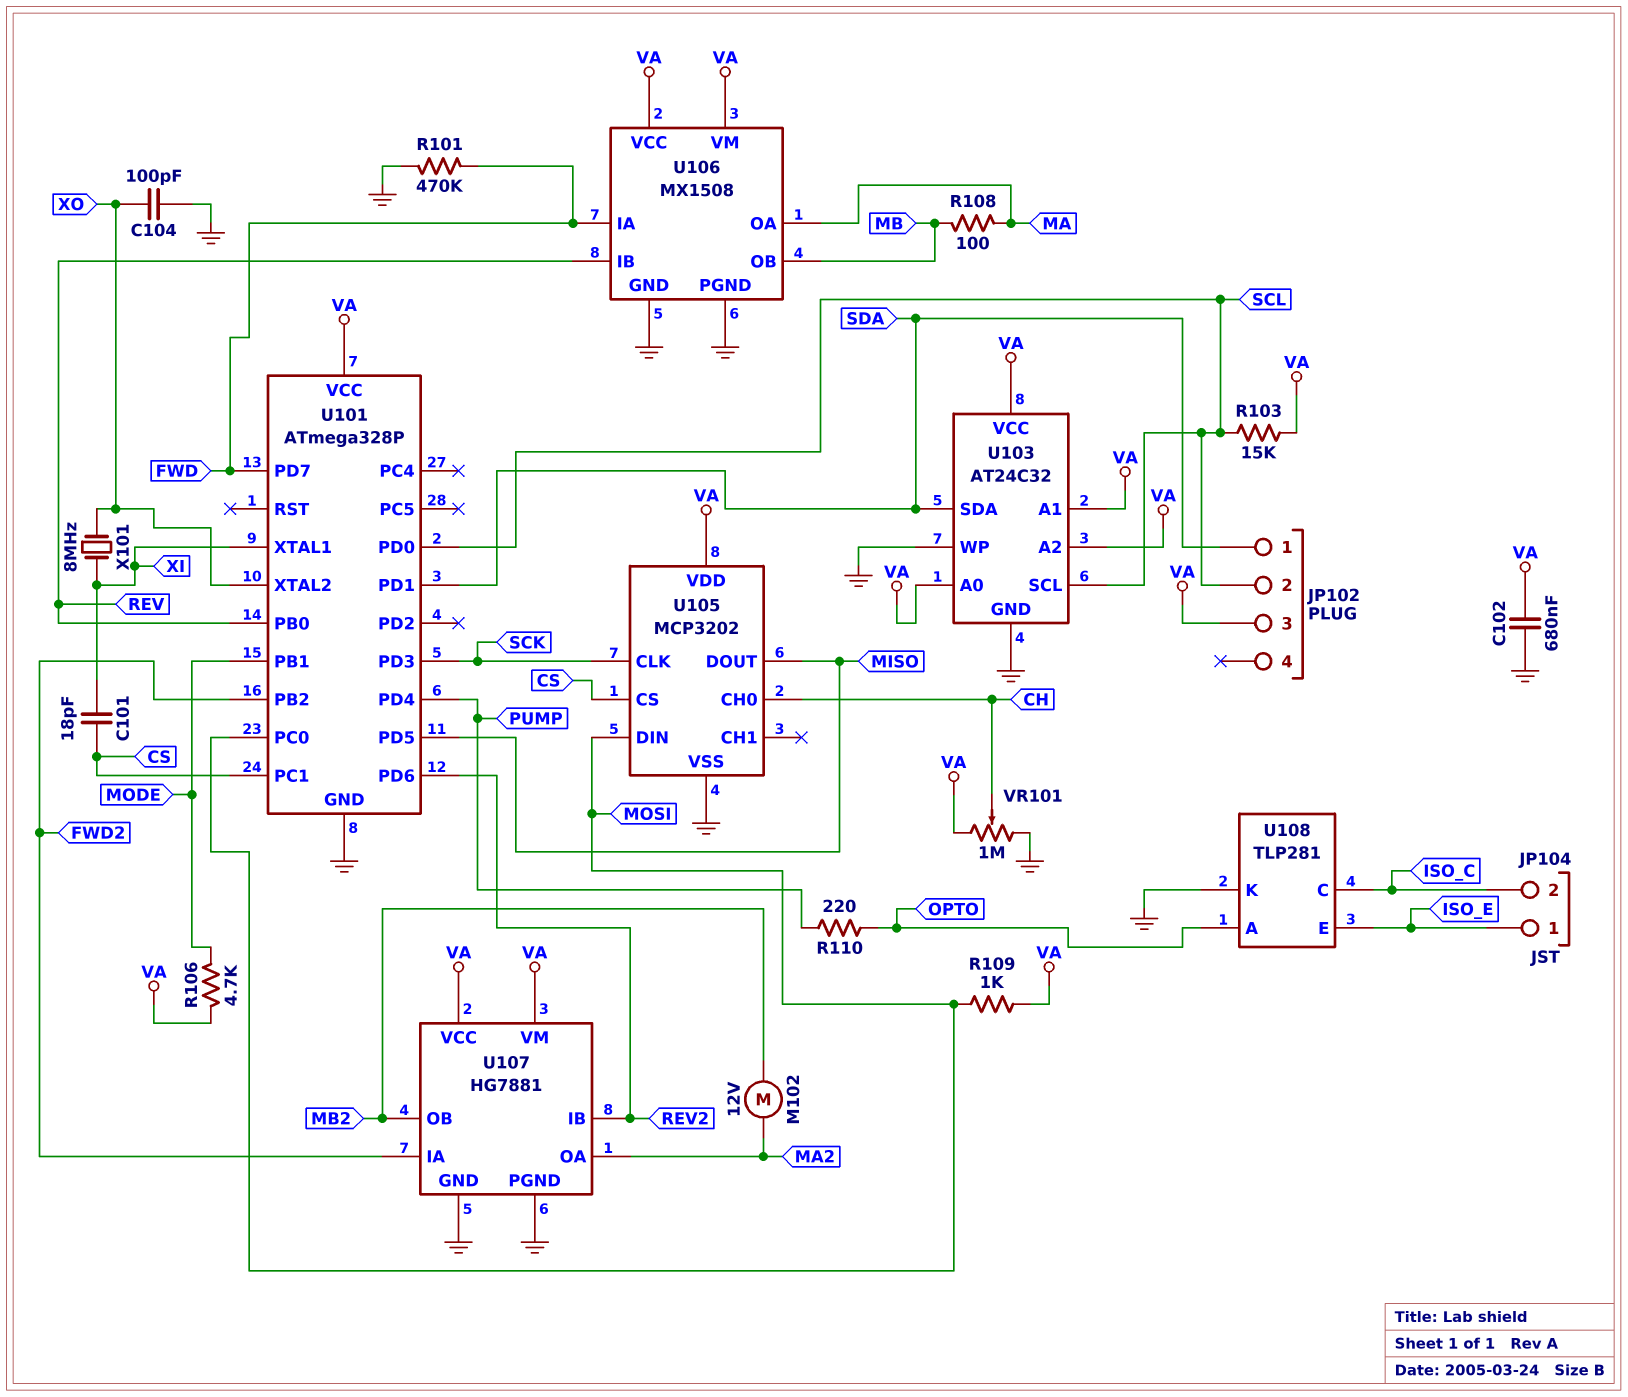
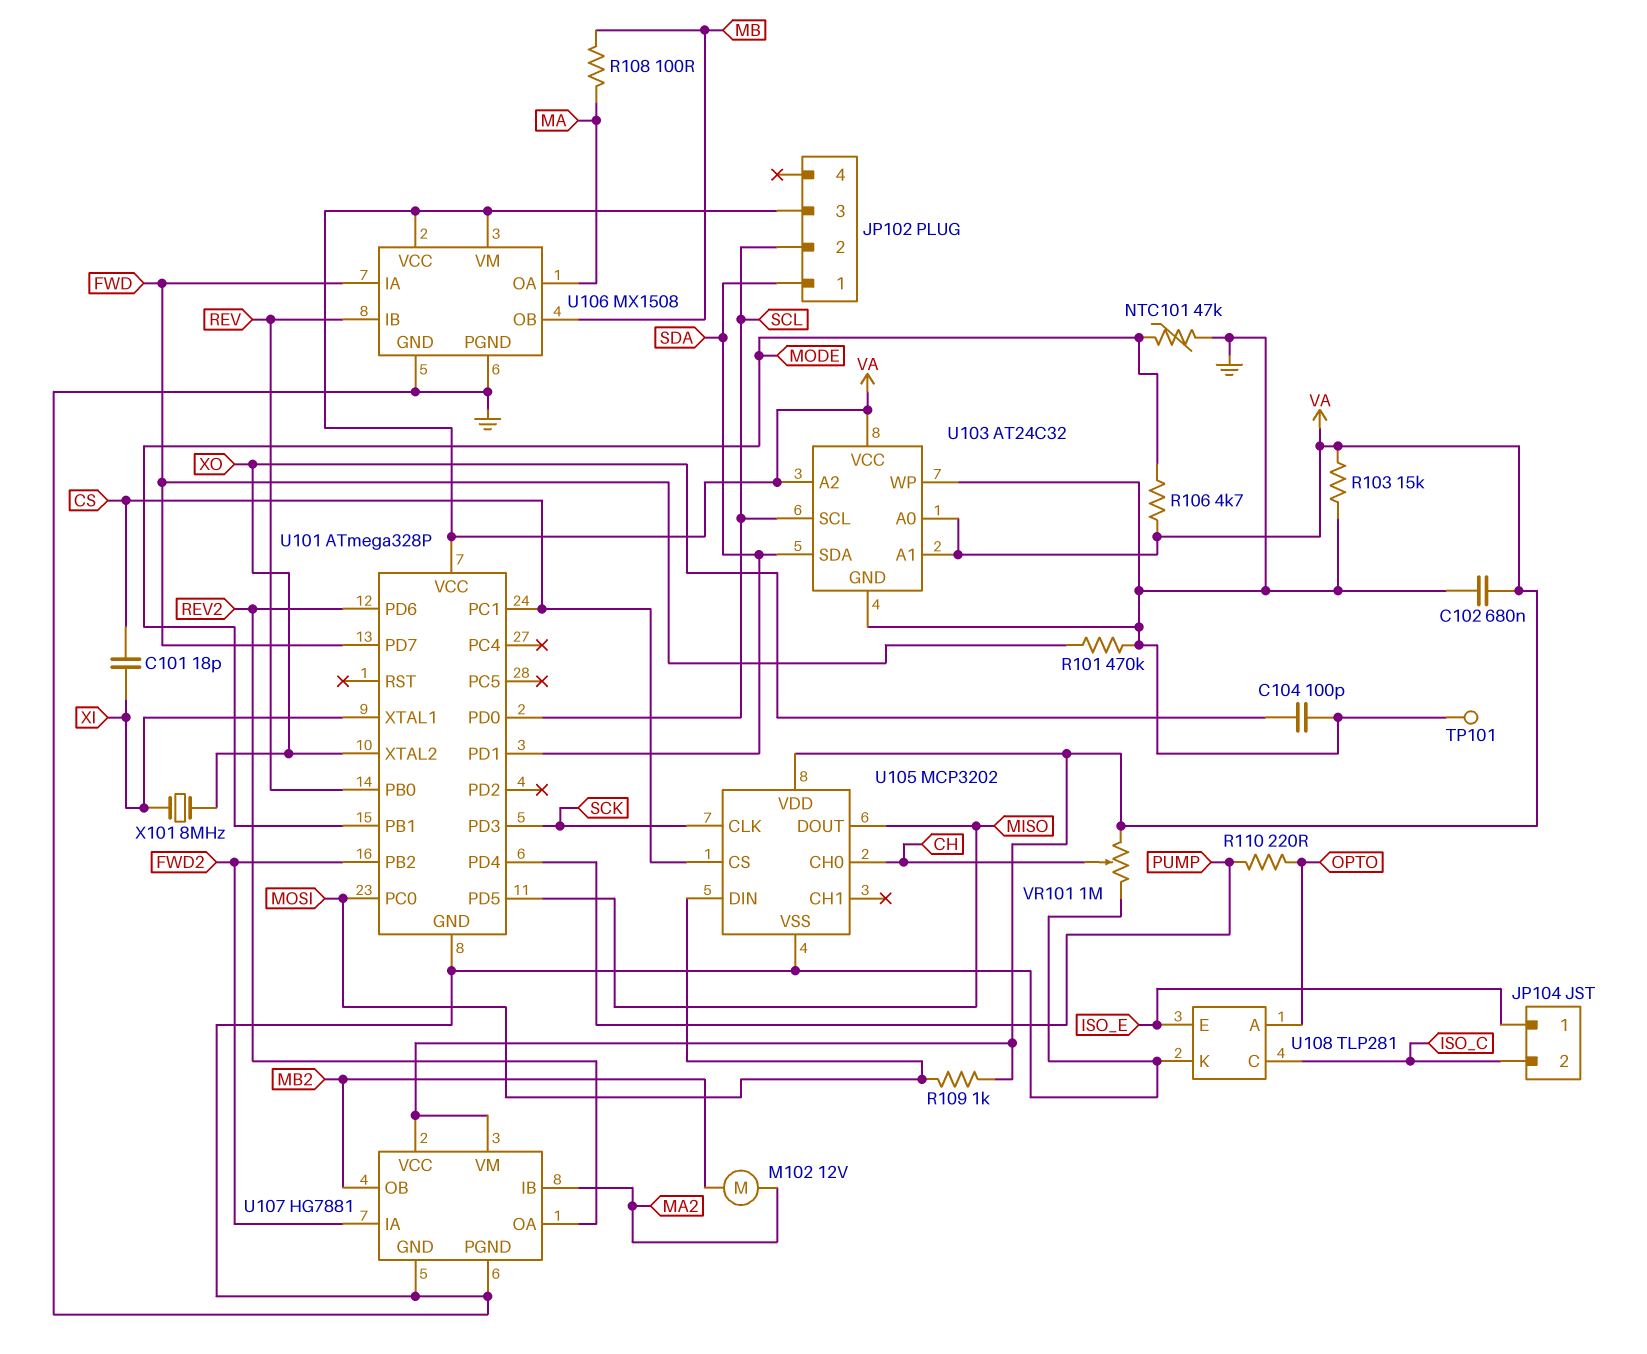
NTC101: none -> 47k (GND, MODE)
R103: 15k (SCL, VA) -> 15k (GND, VA)
TP101: none -> test point (GND)
U107 pin IB: REV2 -> MA2
U107 pin OA: MA2 -> REV2

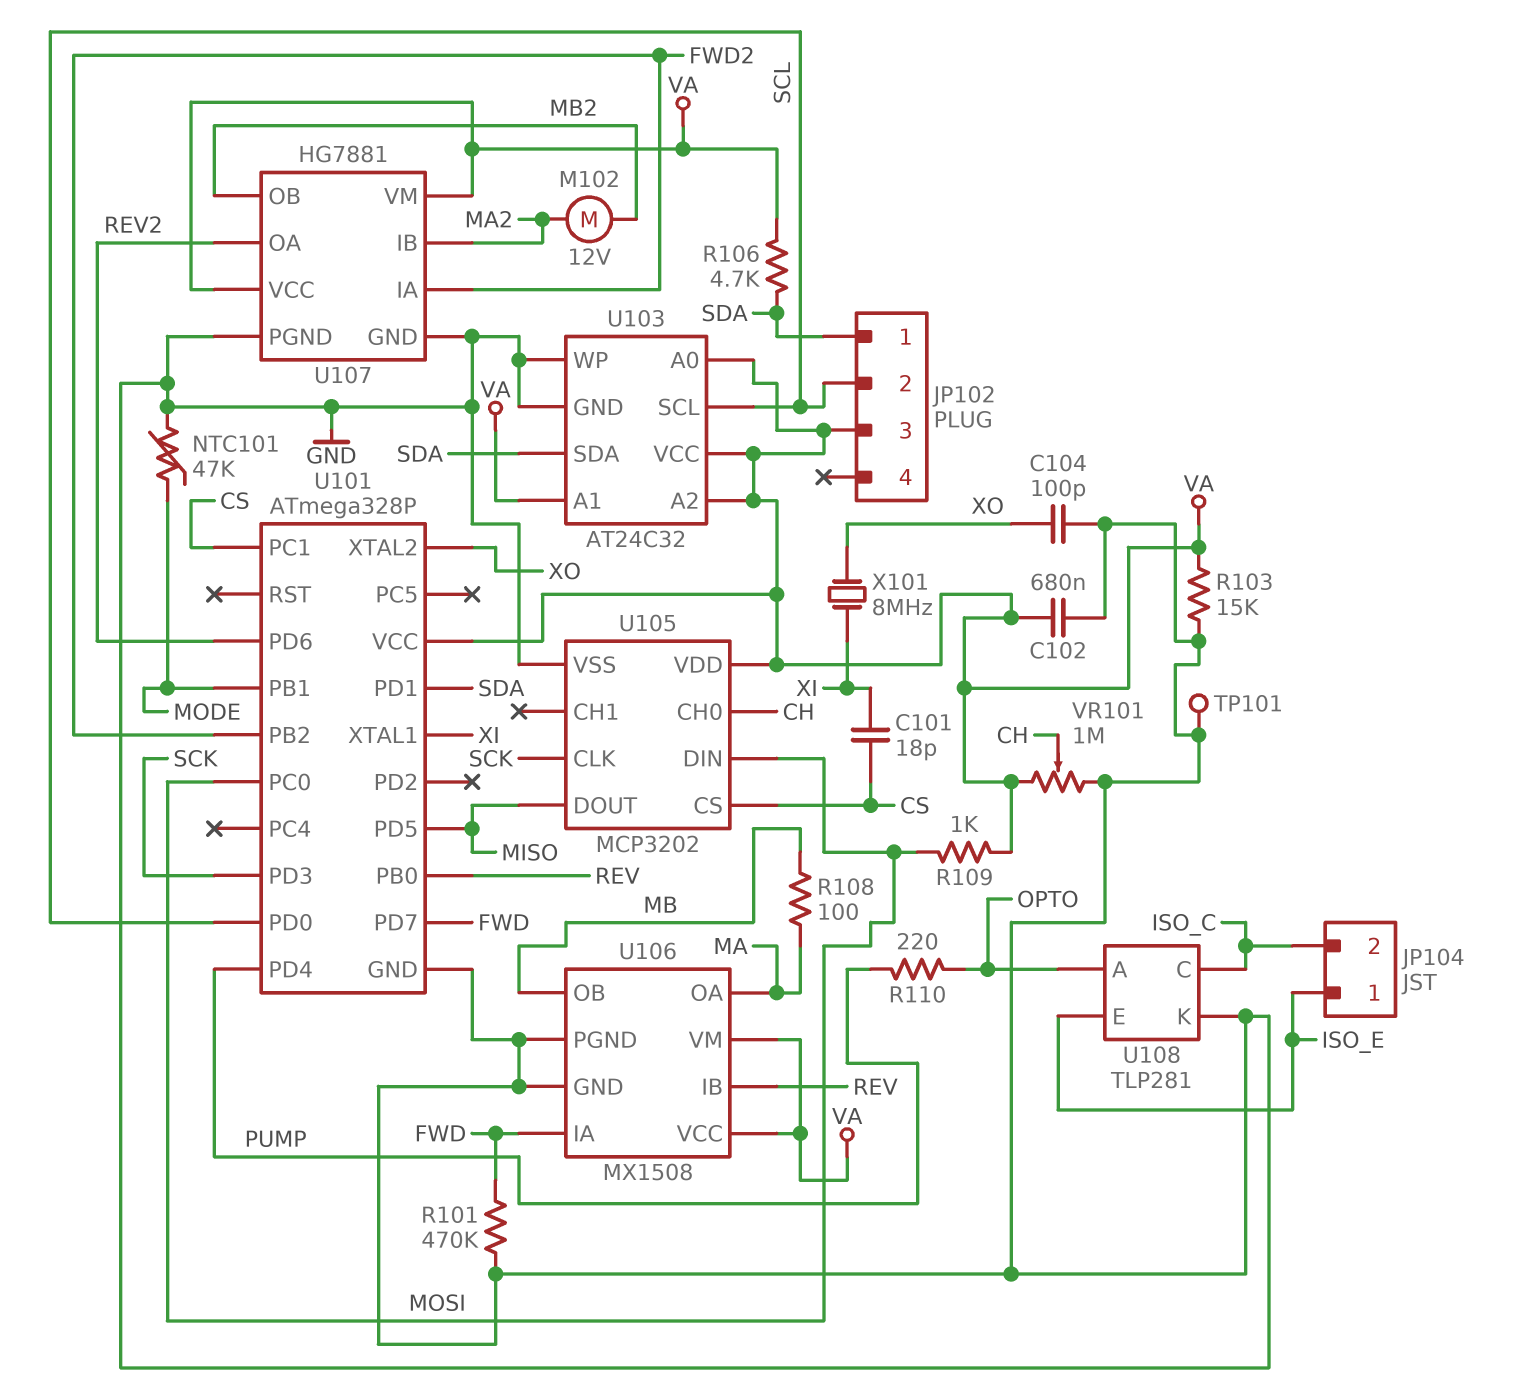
R106: 4.7k (MODE, VA) -> 4.7k (SDA, VA)

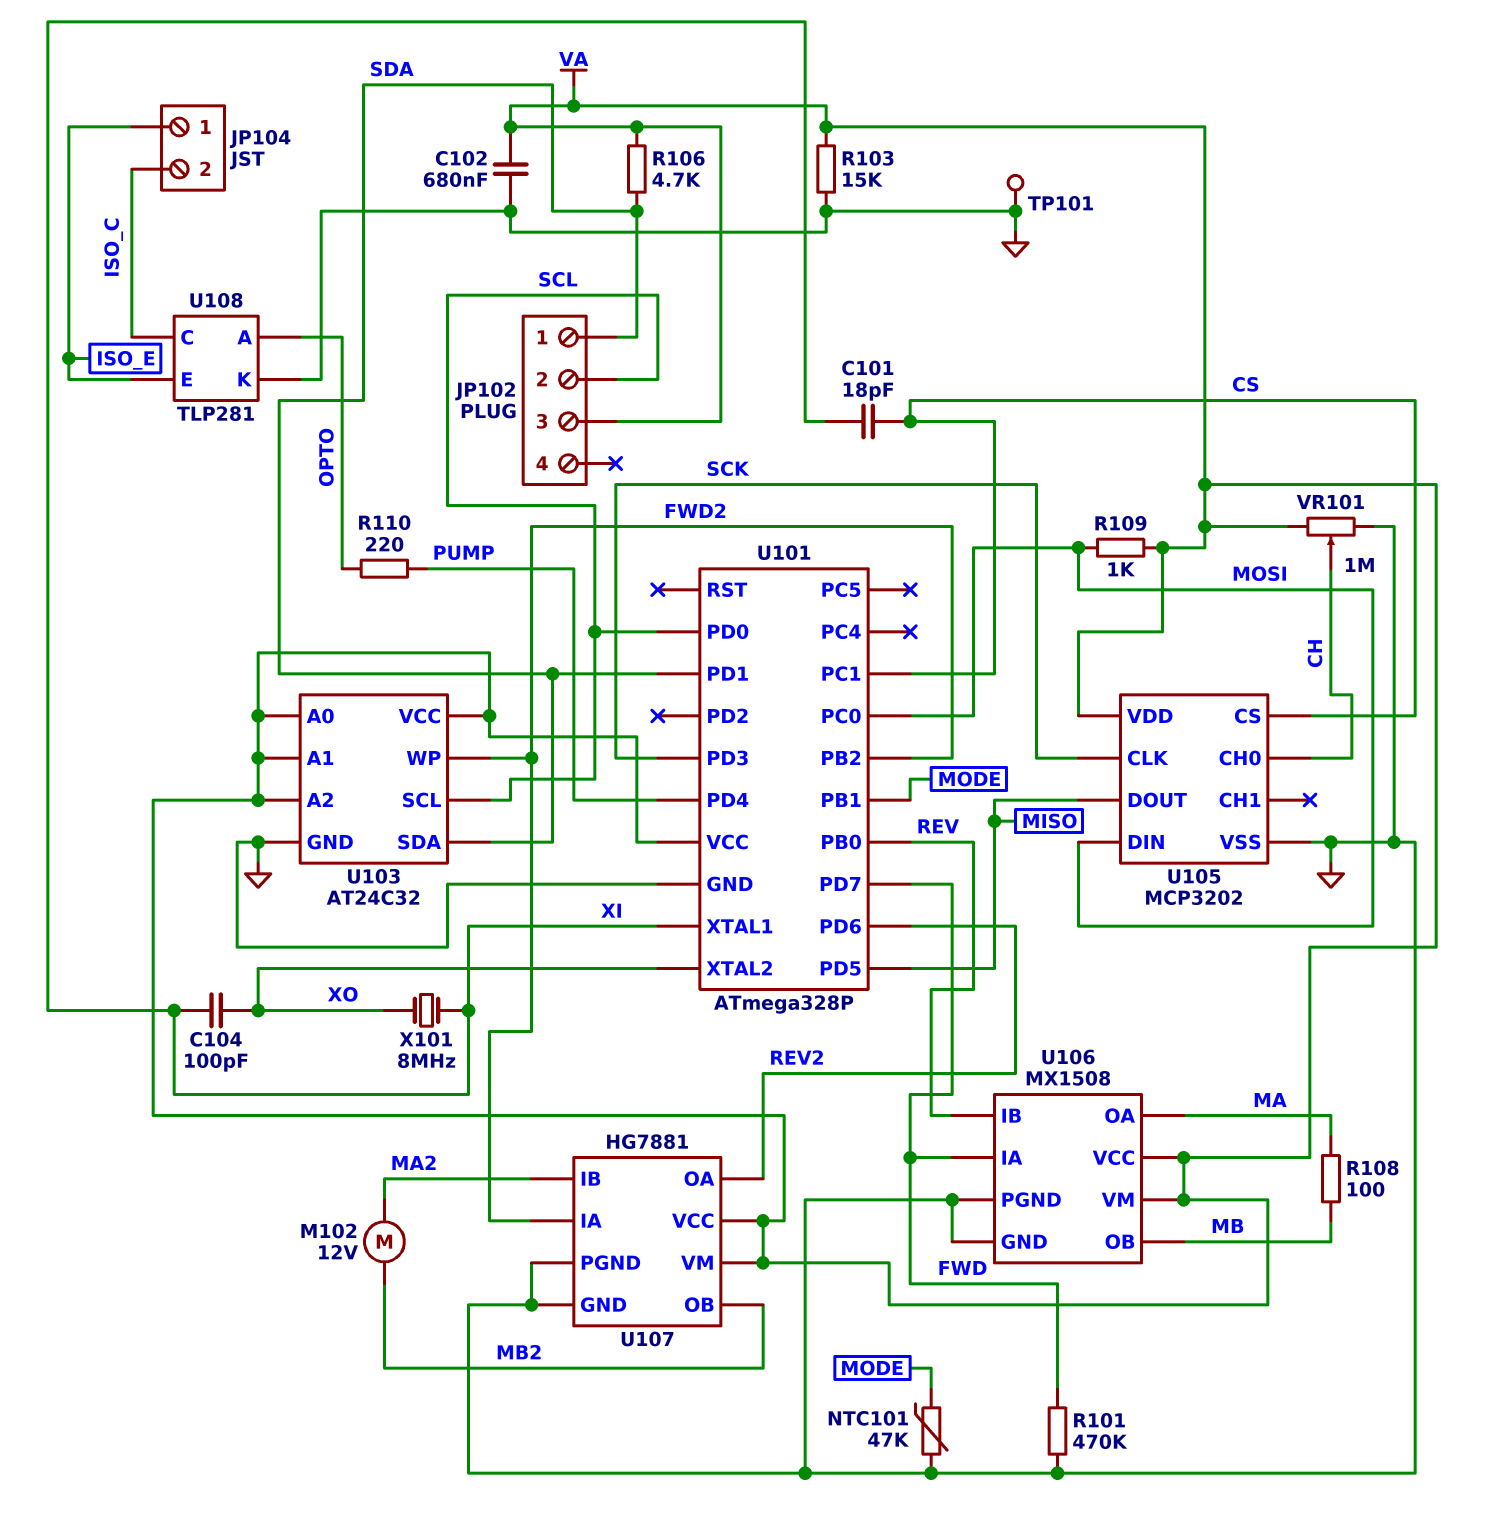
C104: 100pF (GND, XO) -> 100pF (XI, XO)
U103 pin WP: GND -> FWD2

